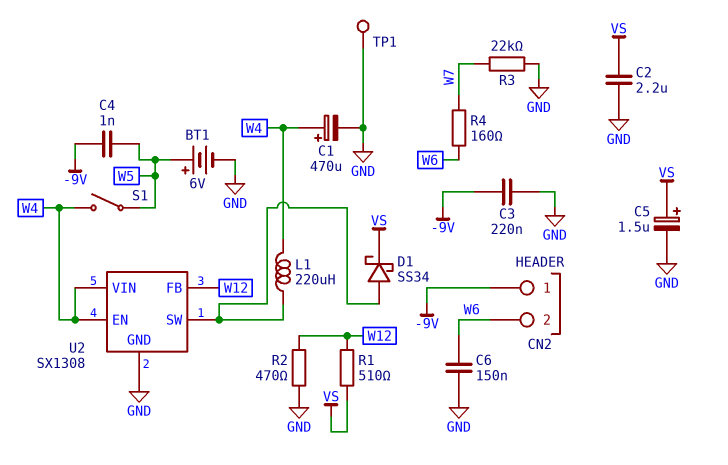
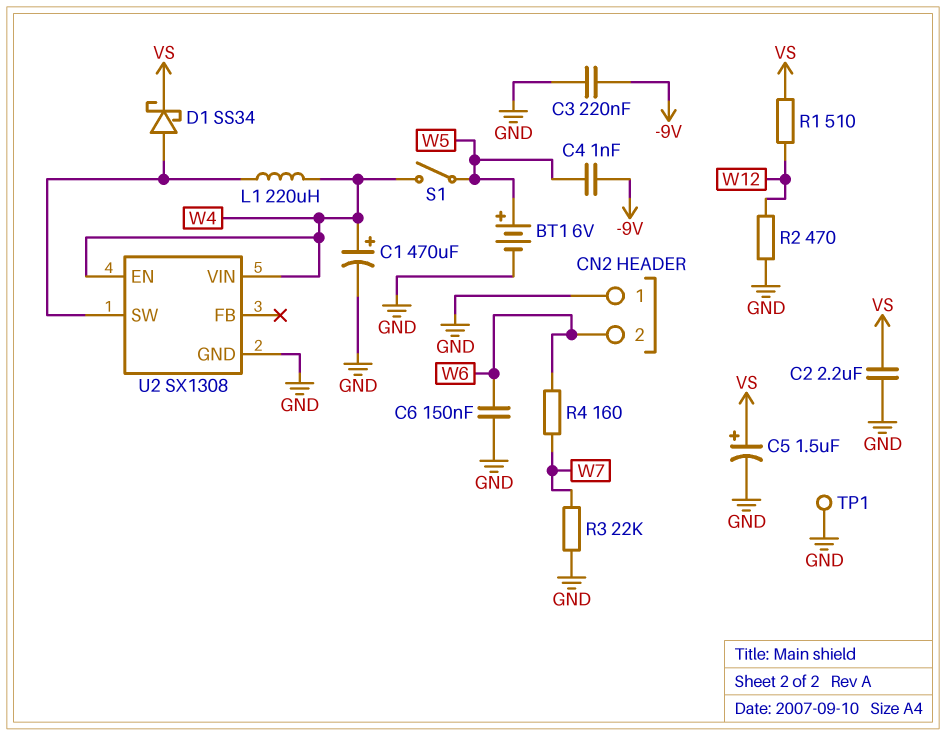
CN2 pin 1: -9V -> GND
U2 pin FB: W12 -> none

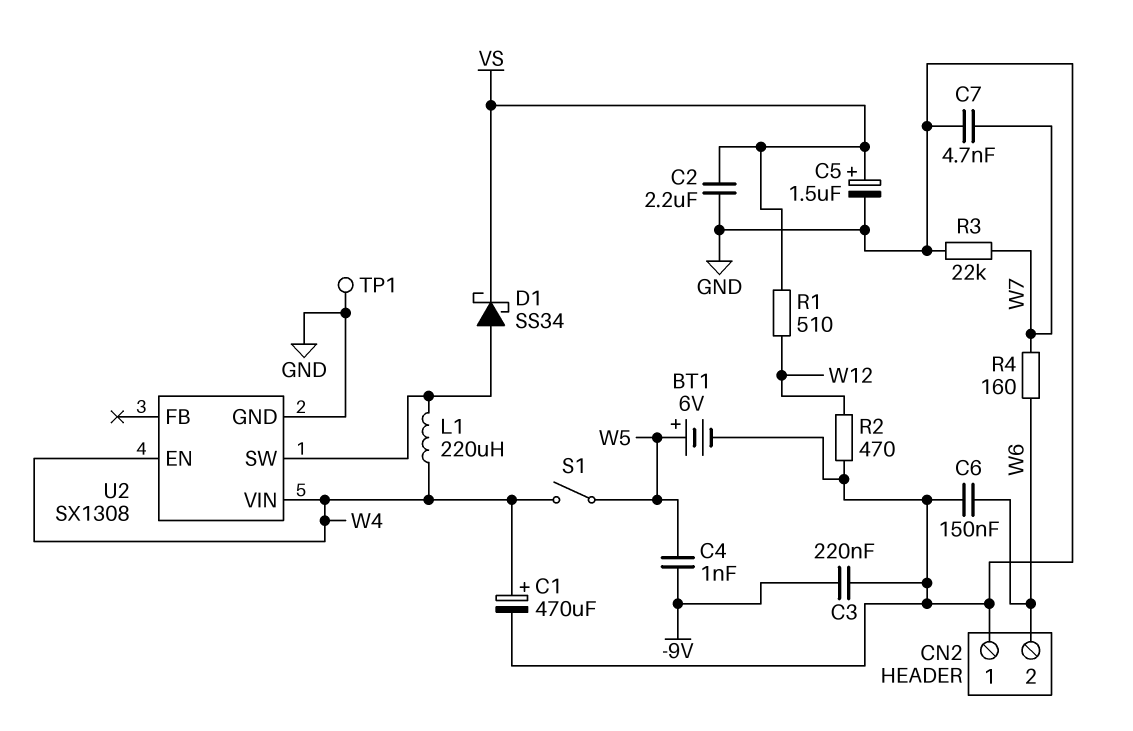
C7: none -> 4.7nF (GND, W7)

